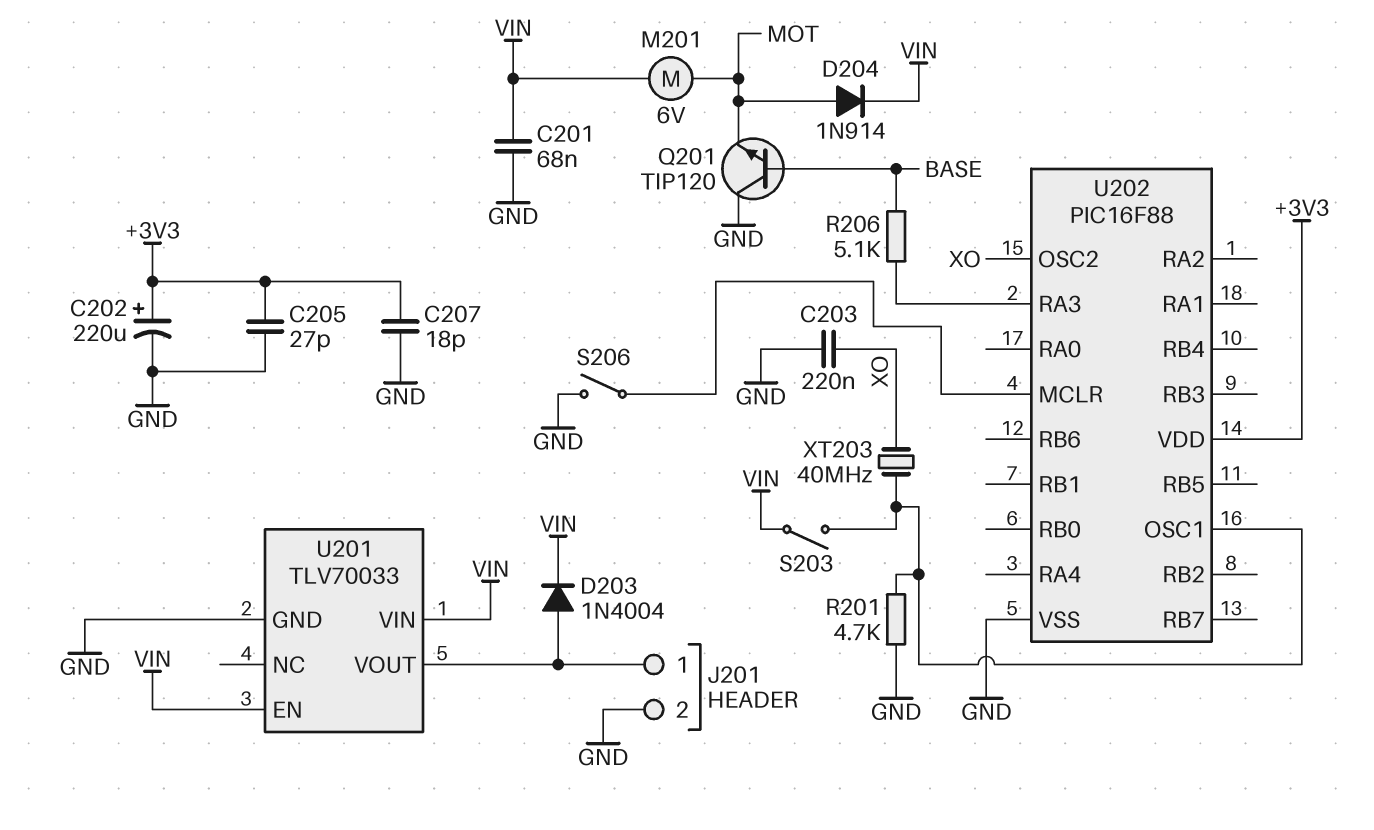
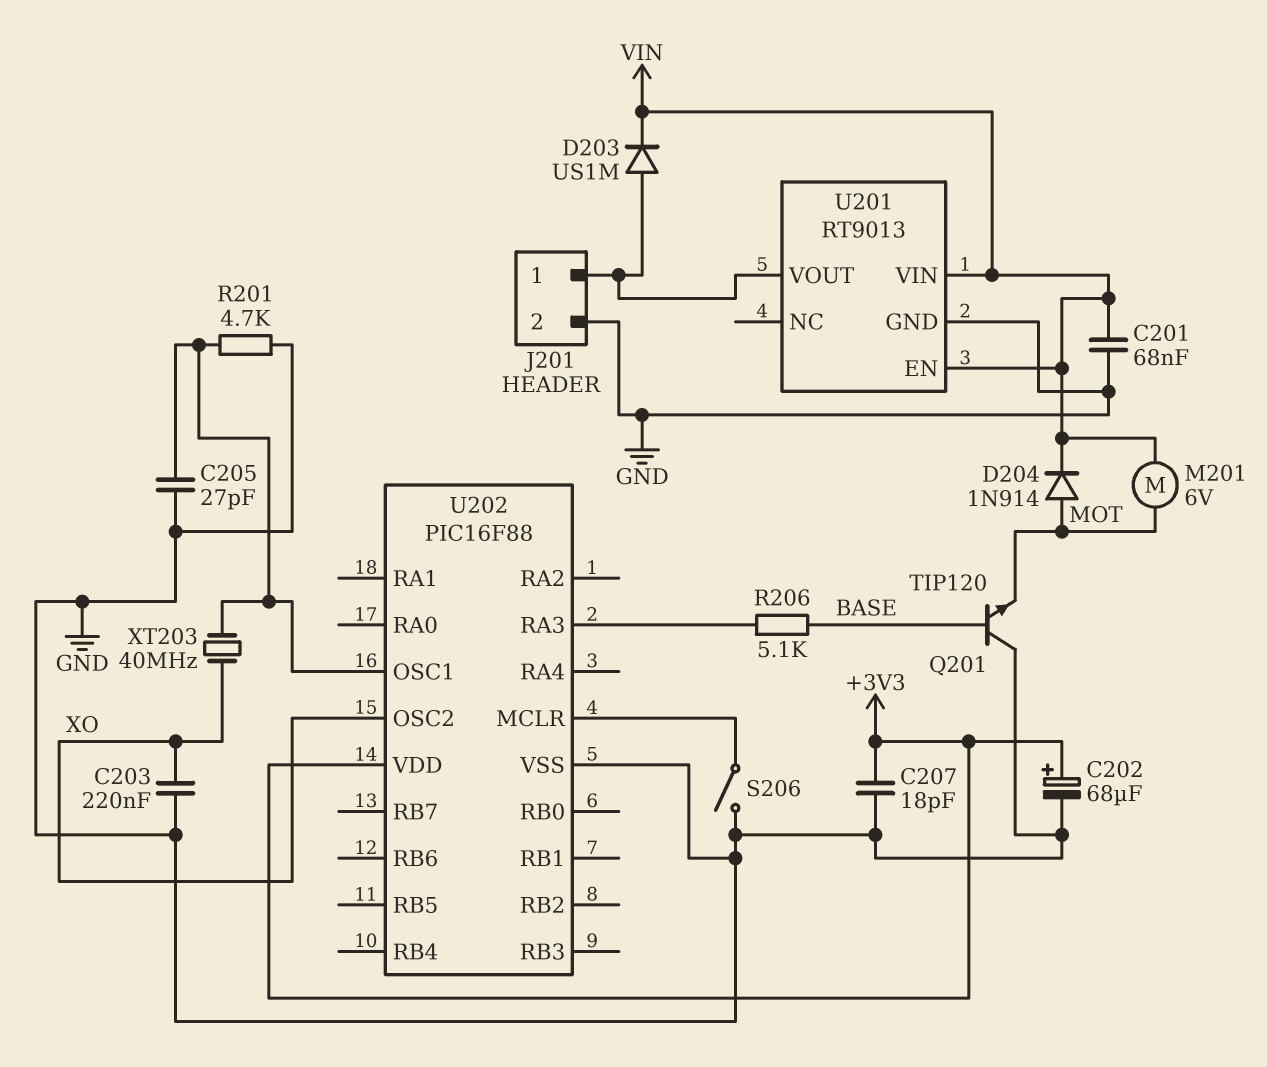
C202: 220uF (plus +3V3, minus GND) -> 68uF (plus +3V3, minus GND)
C205: 27pF (+3V3, GND) -> 27pF (GND, U202/OSC1)
D203: diode 1N4004 (A J201/1, K VIN) -> diode US1M (A J201/1, K VIN)
S203: switch (U202/OSC1, VIN) -> none
U201: TLV70033 -> RT9013

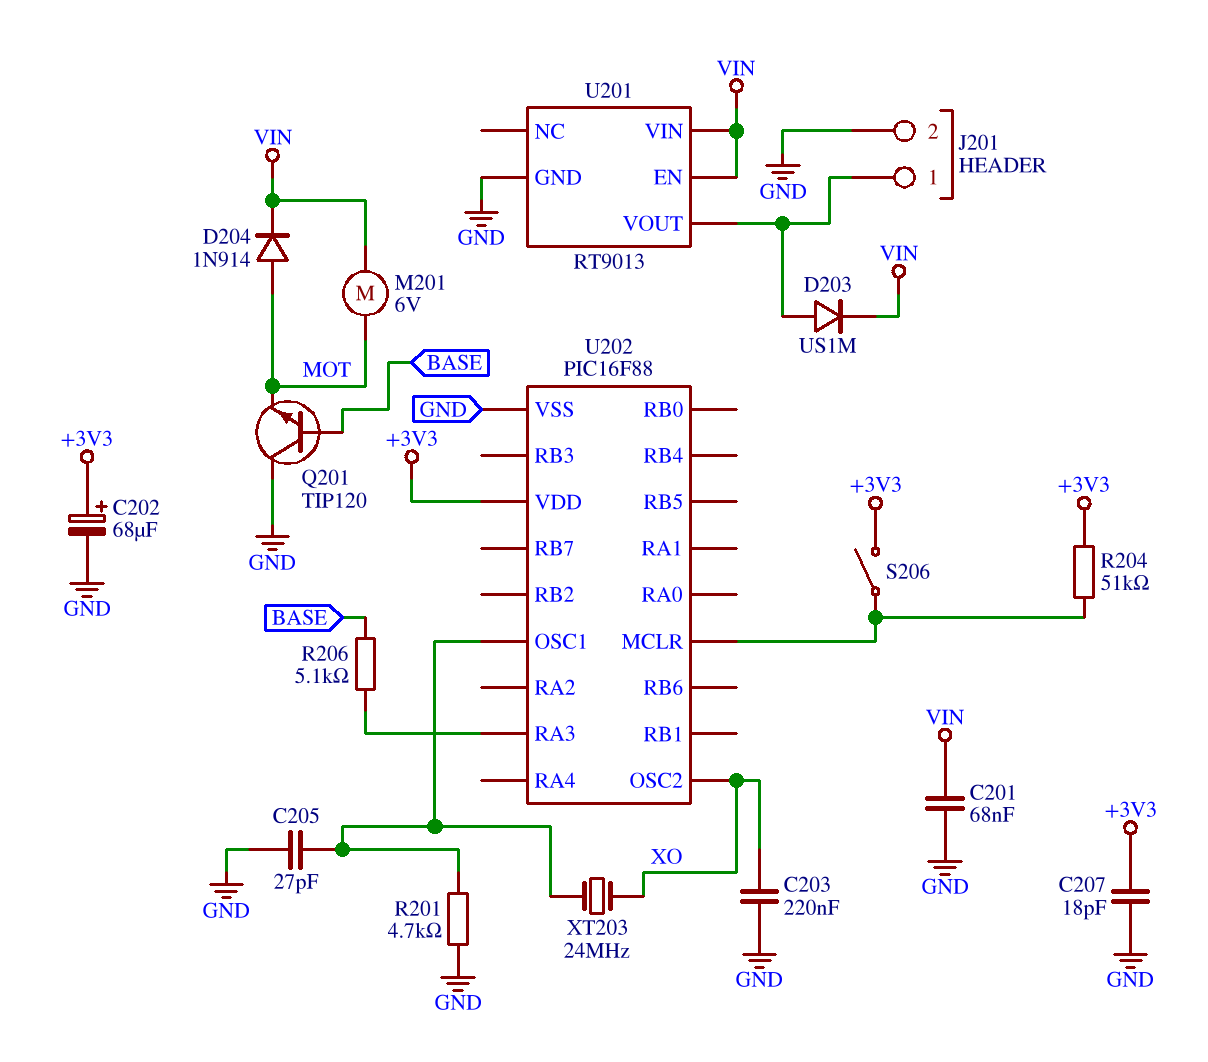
R204: none -> 51k (+3V3, U202/MCLR)
S206: switch (GND, U202/MCLR) -> switch (+3V3, U202/MCLR)
XT203: 40MHz (U202/OSC1, XO) -> 24MHz (U202/OSC1, XO)

